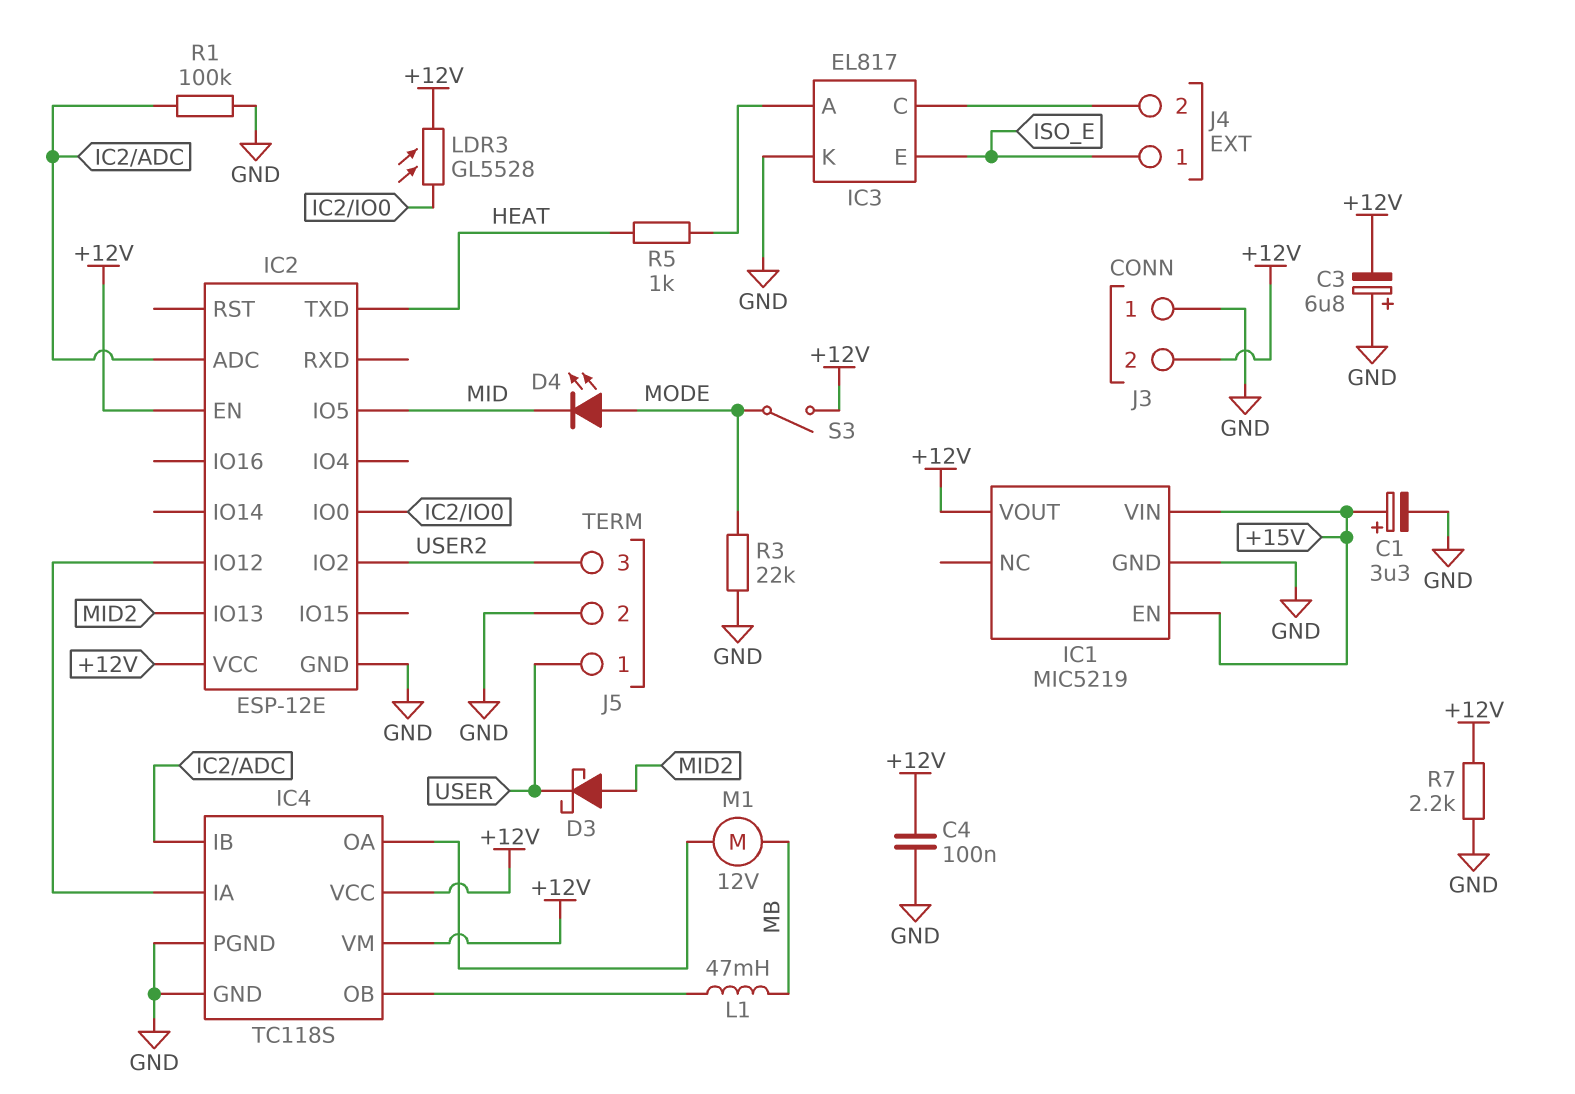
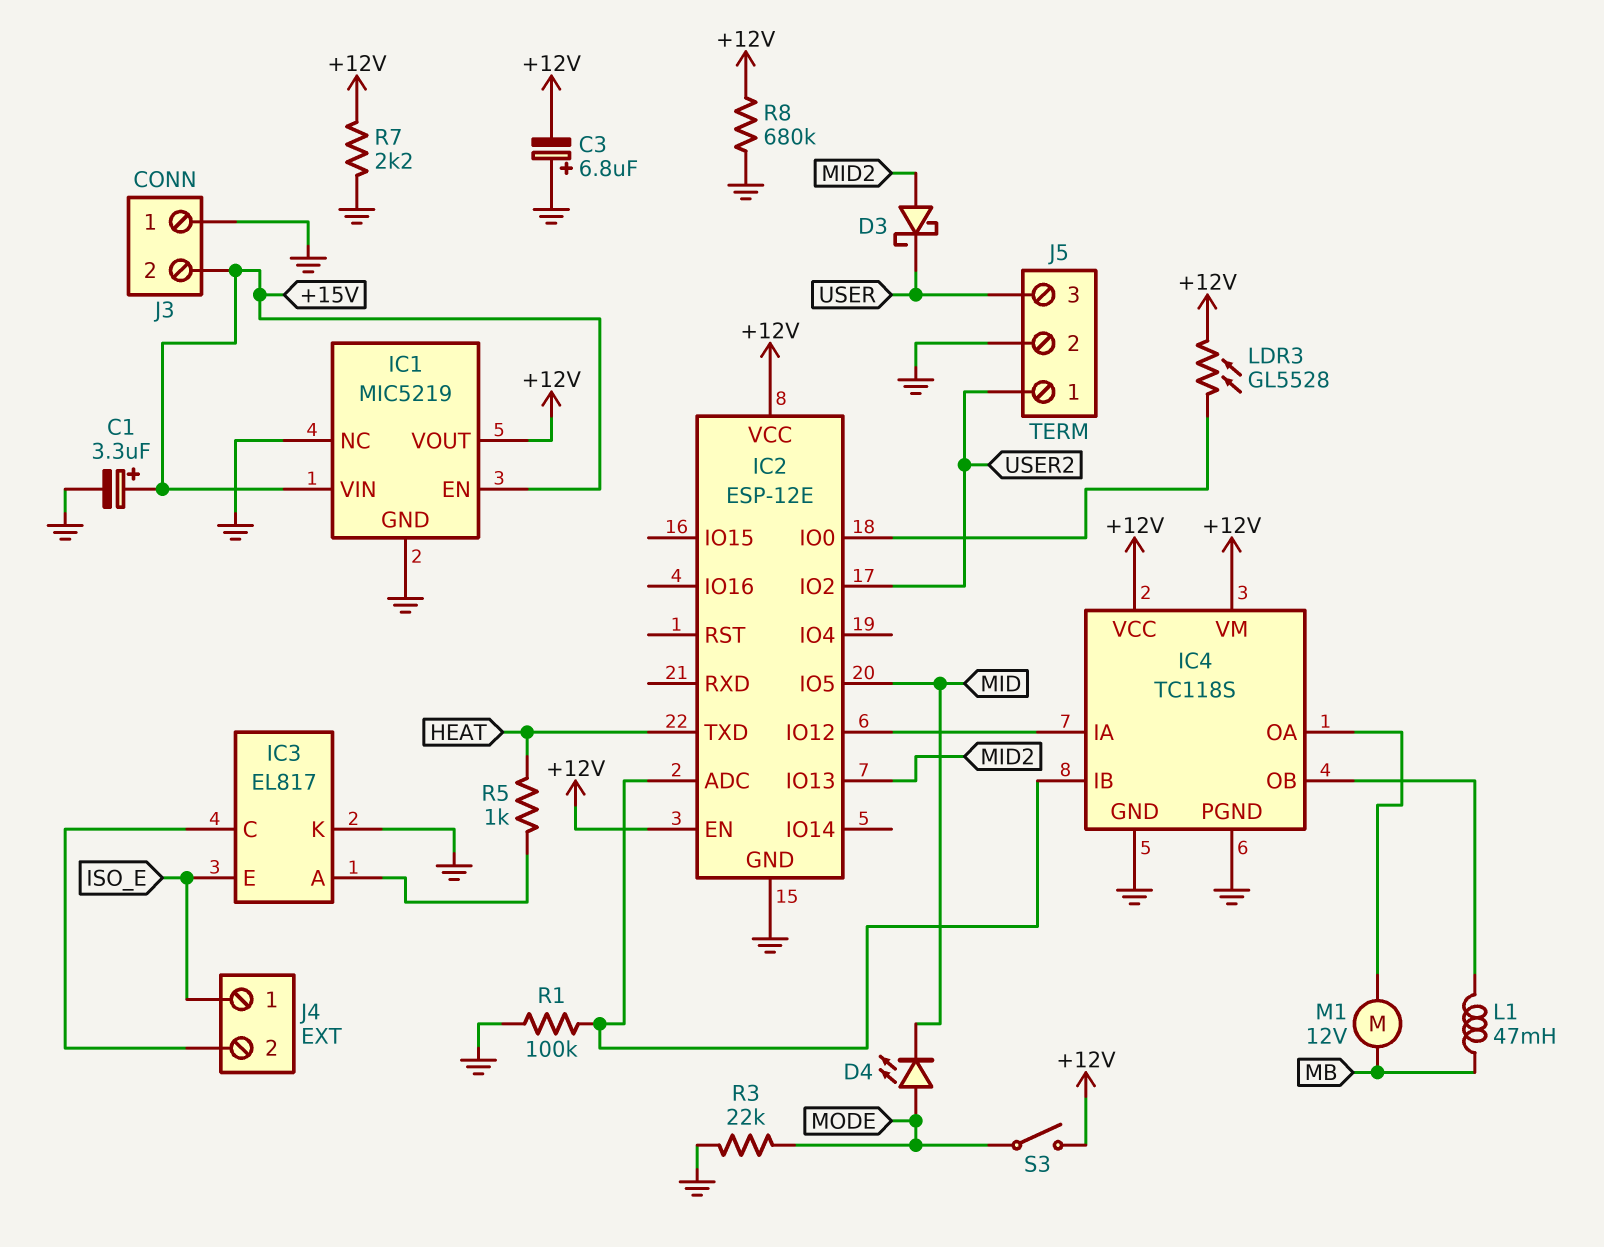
C4: 100nF (+12V, GND) -> none
IC1 pin NC: none -> GND
J3 pin 2: +12V -> +15V
J5 pin 1: USER -> USER2
J5 pin 3: USER2 -> USER
R8: none -> 680k (+12V, GND)

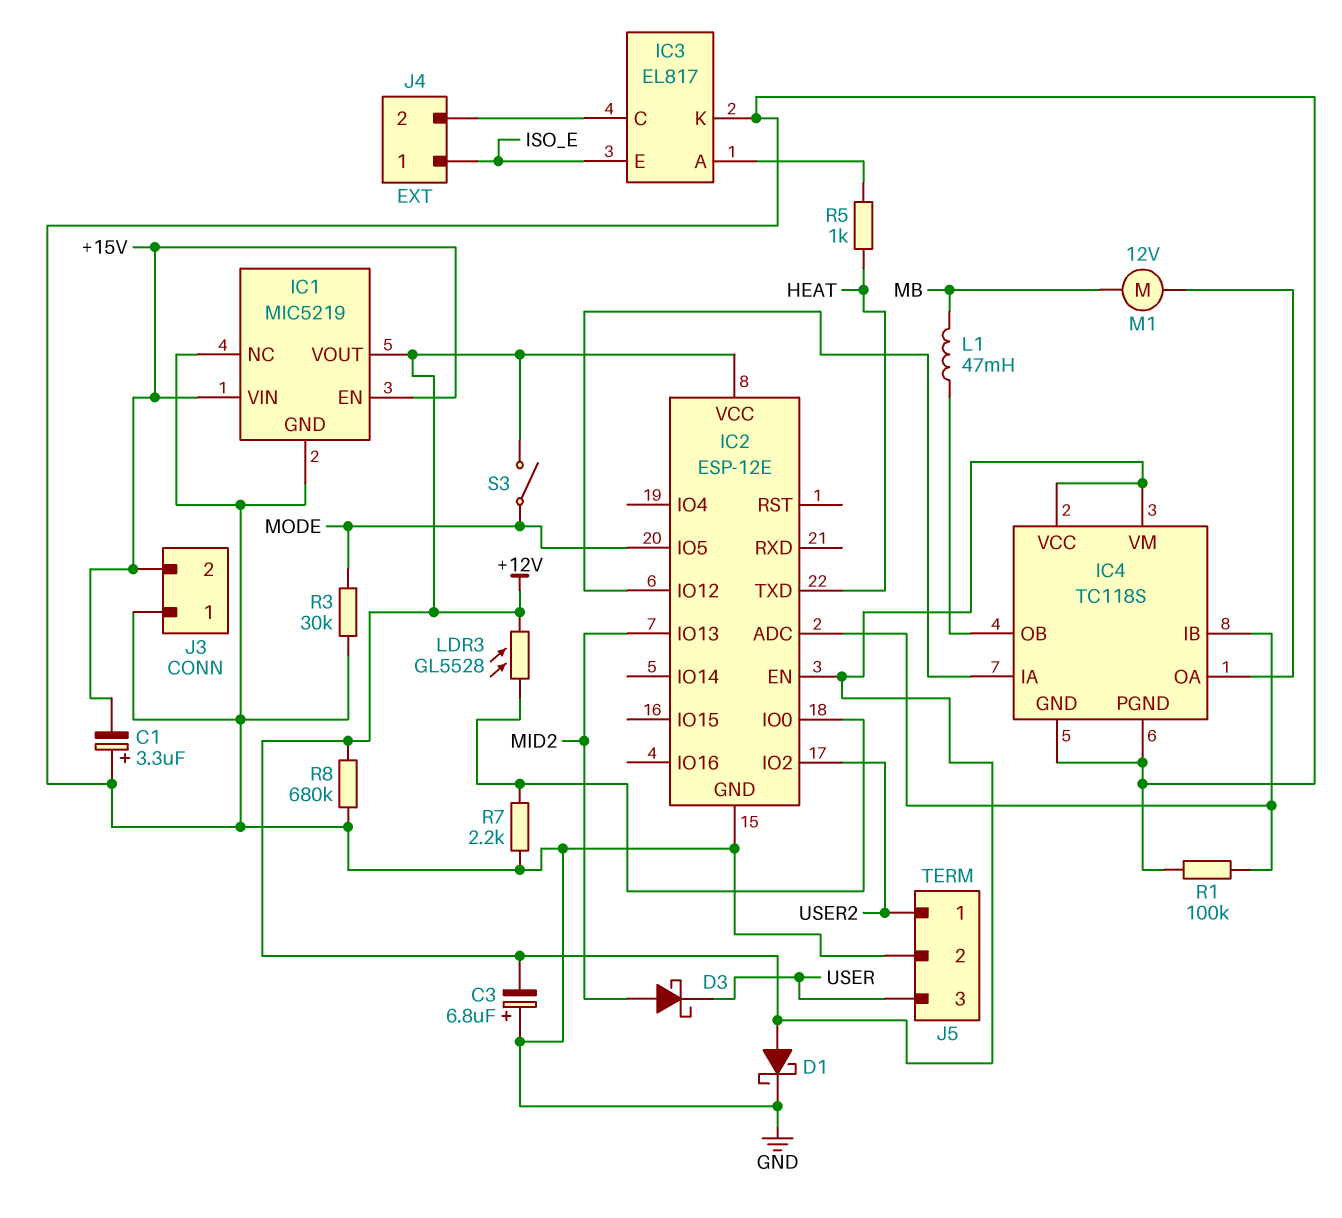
C1: 3.3uF (plus +15V, minus GND) -> 3.3uF (plus GND, minus +15V)
D1: none -> schottky (A +12V, K GND)
D4: LED (A MODE, K MID) -> none
IC2 pin IO5: MID -> MODE
R3: 22k (GND, MODE) -> 30k (GND, MODE)
R7: 2.2k (+12V, GND) -> 2.2k (GND, IC2/IO0)

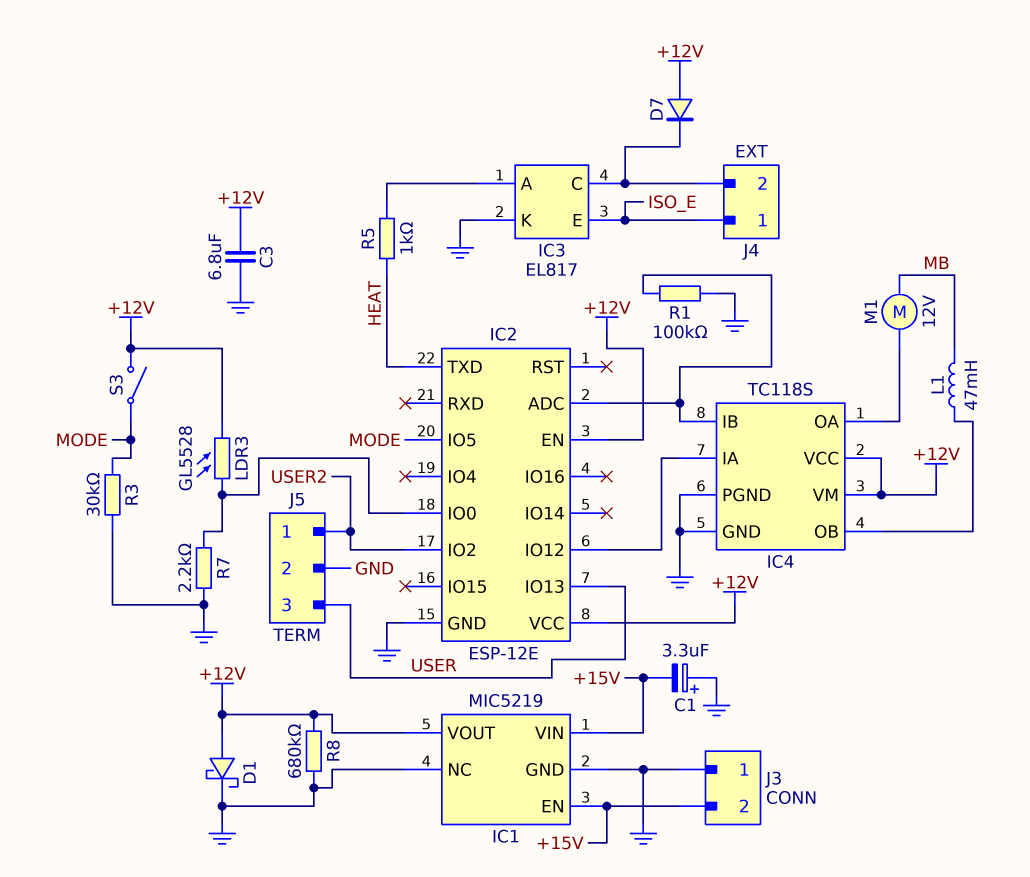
C3: 6.8uF (plus GND, minus +12V) -> 6.8uF (+12V, GND)
D3: schottky (A MID2, K USER) -> none
D7: none -> diode (A +12V, K IC3/C)
IC2 pin IO13: MID2 -> USER

